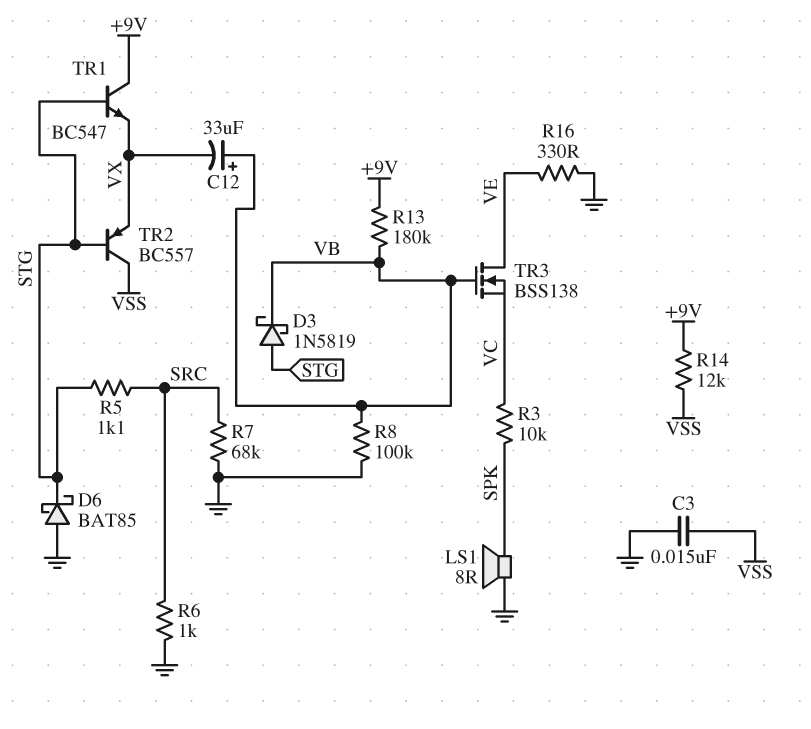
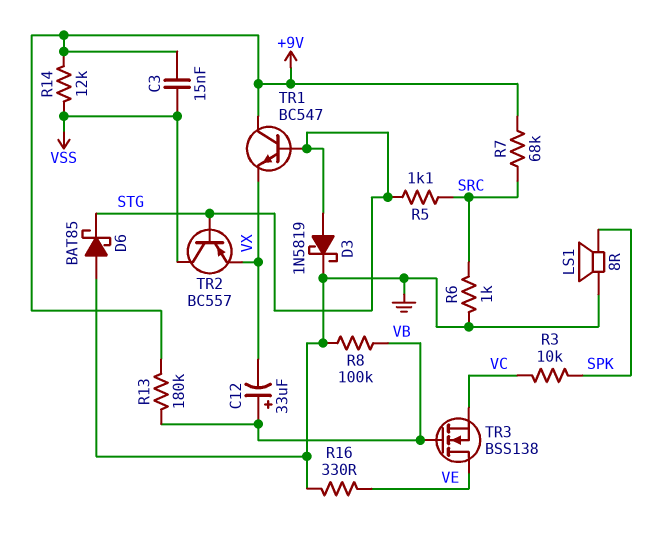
C3: 15nF (GND, VSS) -> 15nF (+9V, VSS)
D3: schottky 1N5819 (A STG, K VB) -> schottky 1N5819 (A STG, K GND)
R7: 68k (GND, SRC) -> 68k (+9V, SRC)

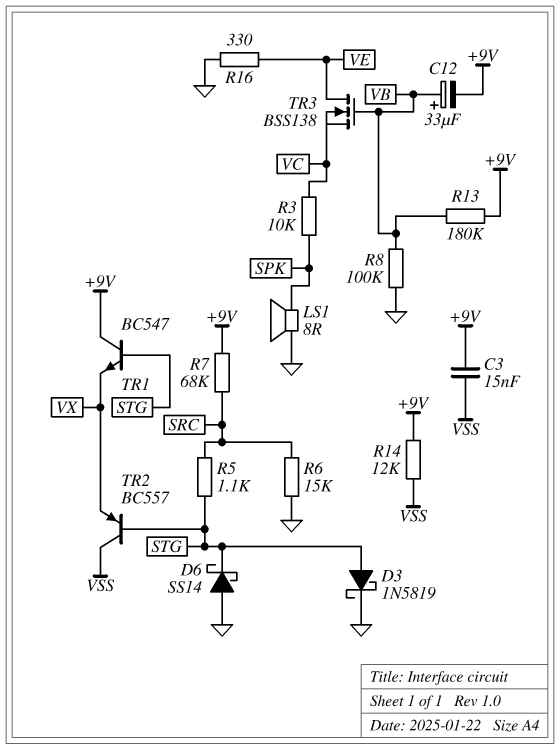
C12: 33uF (plus VB, minus VX) -> 33uF (plus VB, minus +9V)
D6: schottky BAT85 (A GND, K STG) -> schottky SS14 (A GND, K STG)
R6: 1k (GND, SRC) -> 15k (GND, SRC)

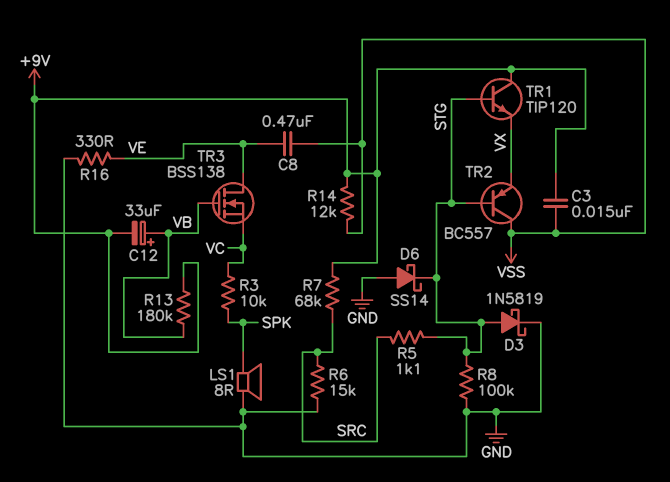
C8: none -> 470nF (VE, VSS)
R8: 100k (GND, VB) -> 100k (GND, STG)
TR1: NPN BC547 (B STG, C +9V, E VX) -> NPN TIP120 (B STG, C +9V, E VX)

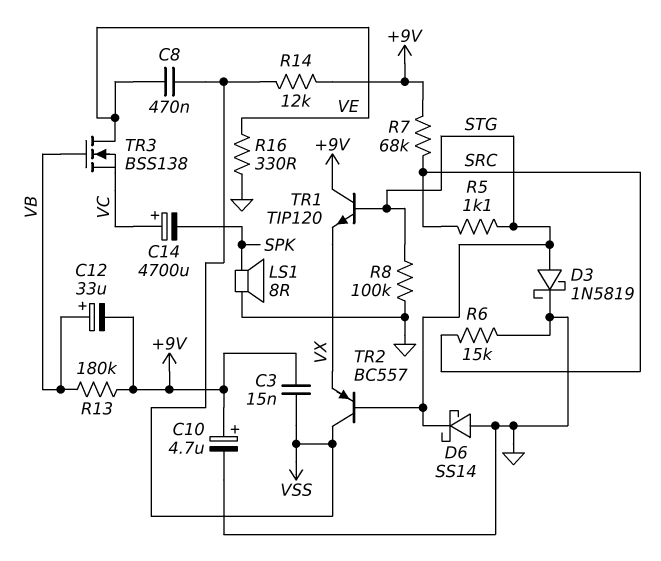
C10: none -> 4.7uF (plus +9V, minus GND)
C14: none -> 4700uF (plus VC, minus SPK)
R3: 10k (SPK, VC) -> none

